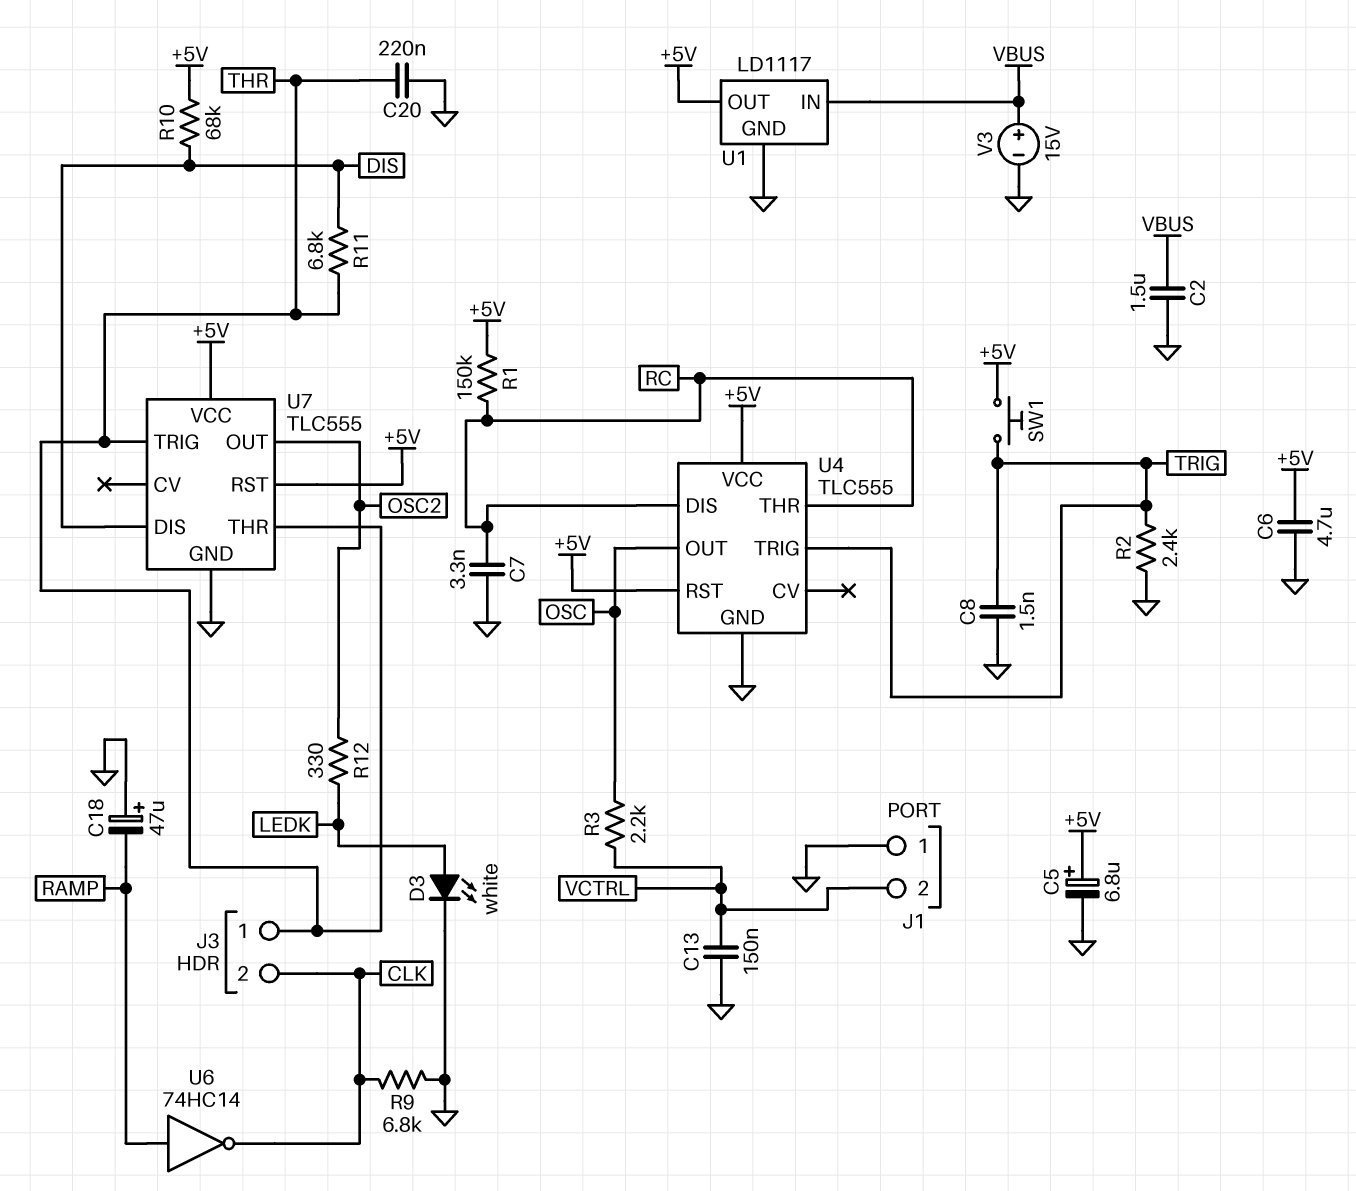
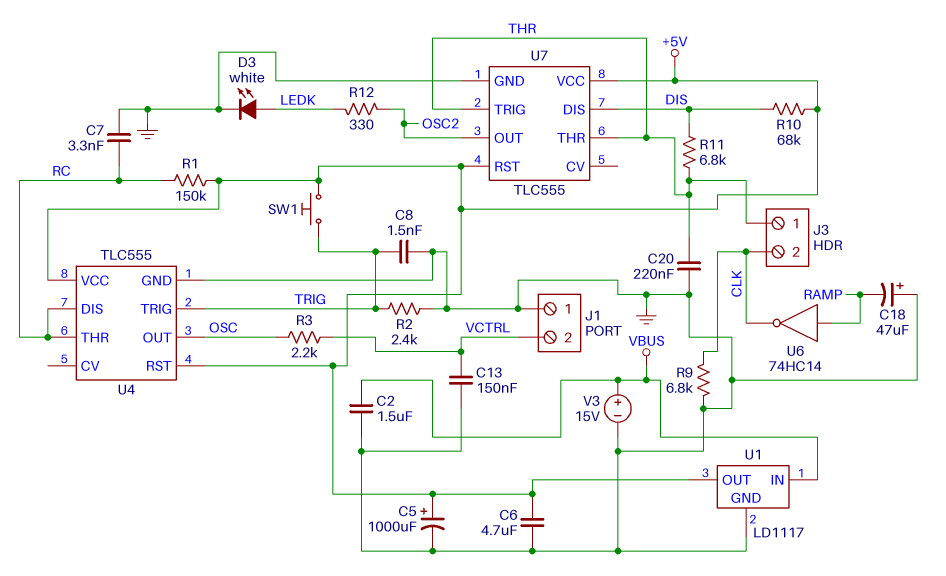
C5: 6.8uF (plus +5V, minus GND) -> 1000uF (plus +5V, minus GND)

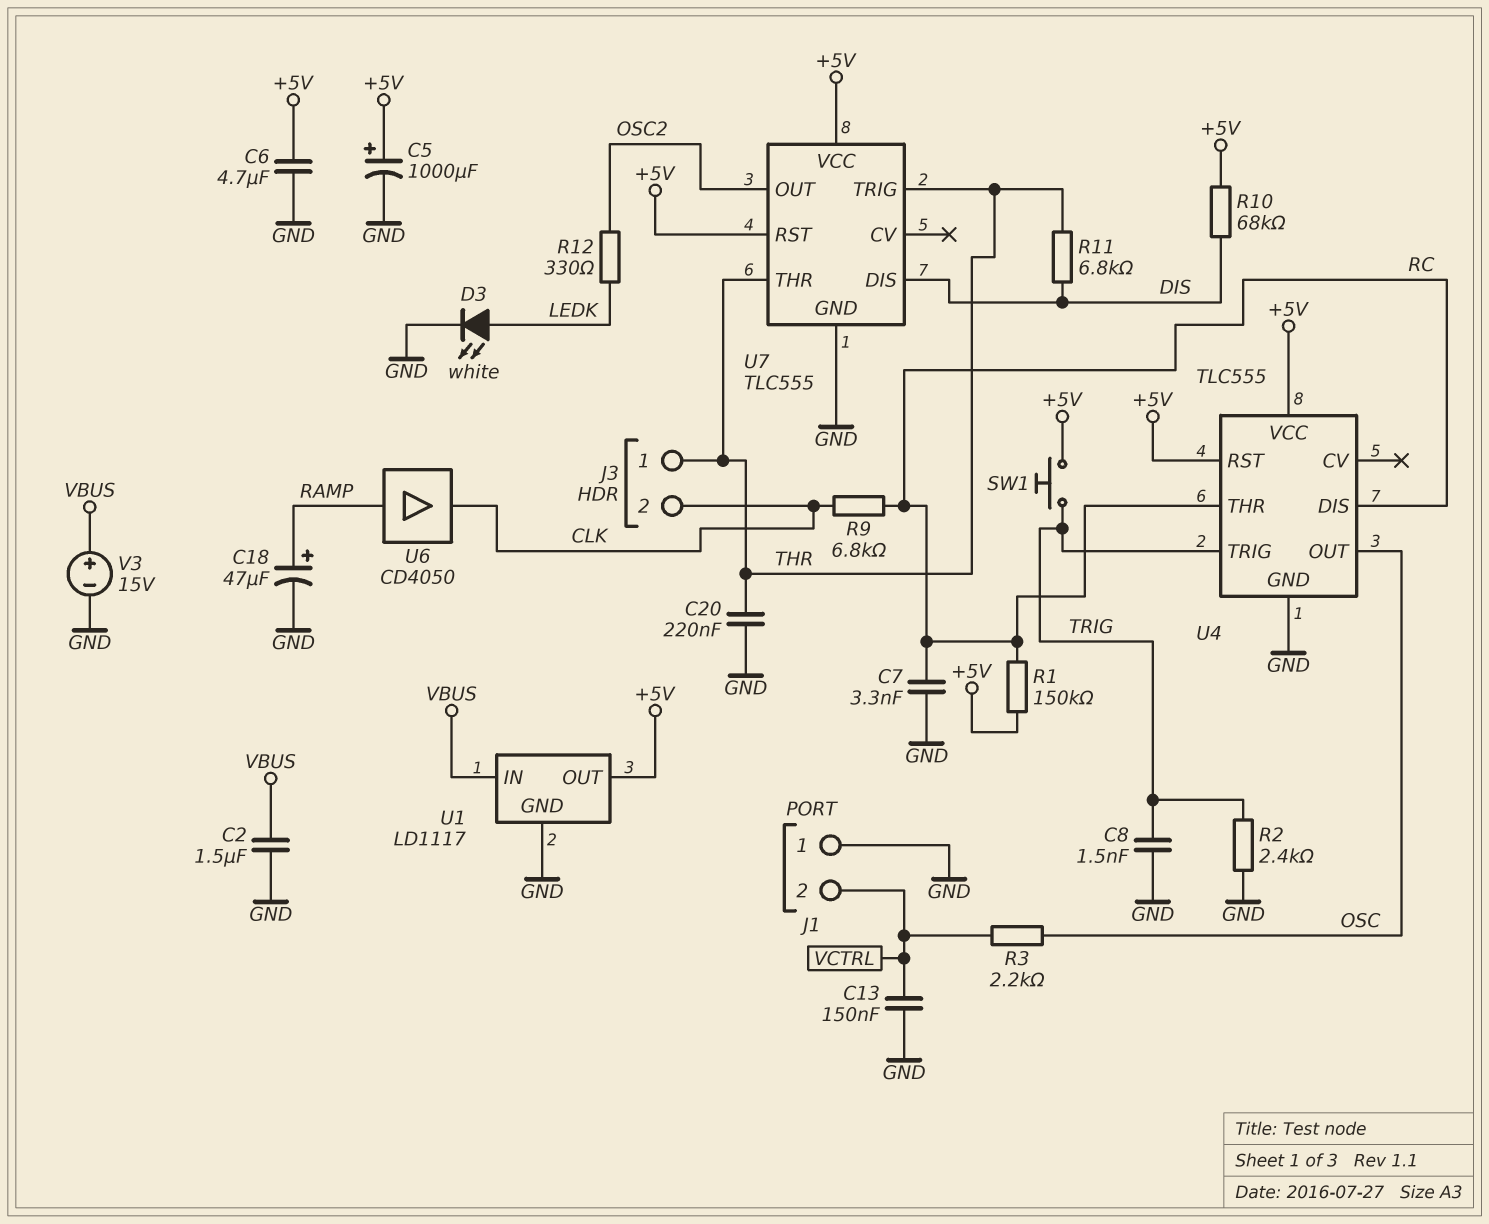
C18: 47uF (plus GND, minus RAMP) -> 47uF (plus RAMP, minus GND)
R9: 6.8k (CLK, GND) -> 6.8k (CLK, RC)
U6: NOT 74HC14 (in RAMP, out CLK) -> buffer CD4050 (in RAMP, out CLK)

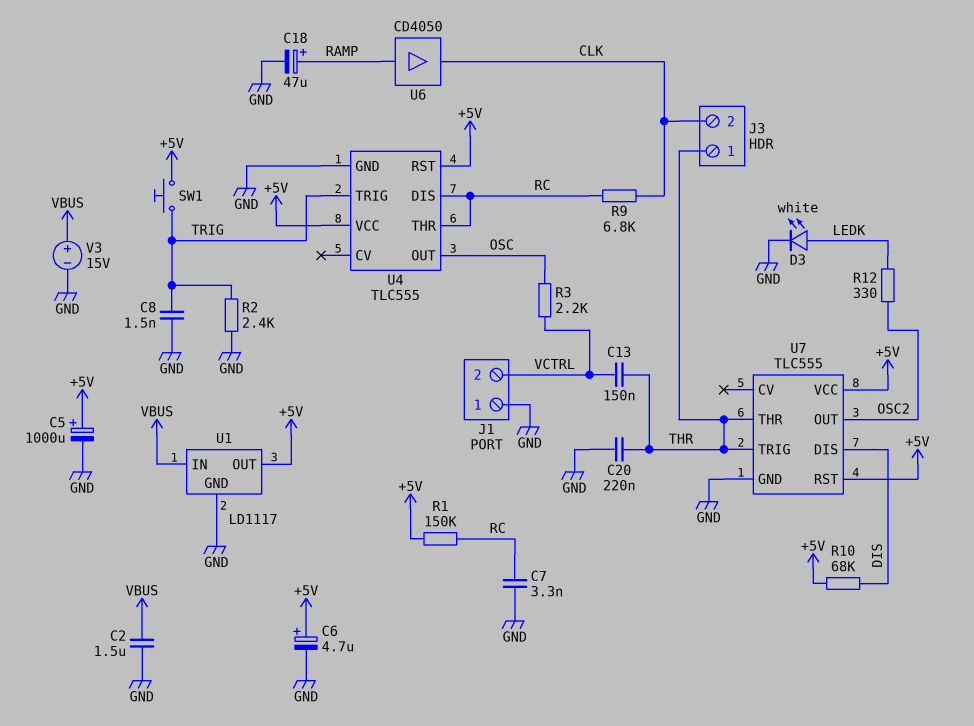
C6: 4.7uF (+5V, GND) -> 4.7uF (plus +5V, minus GND)
C13: 150nF (GND, VCTRL) -> 150nF (THR, VCTRL)
R11: 6.8k (DIS, THR) -> none

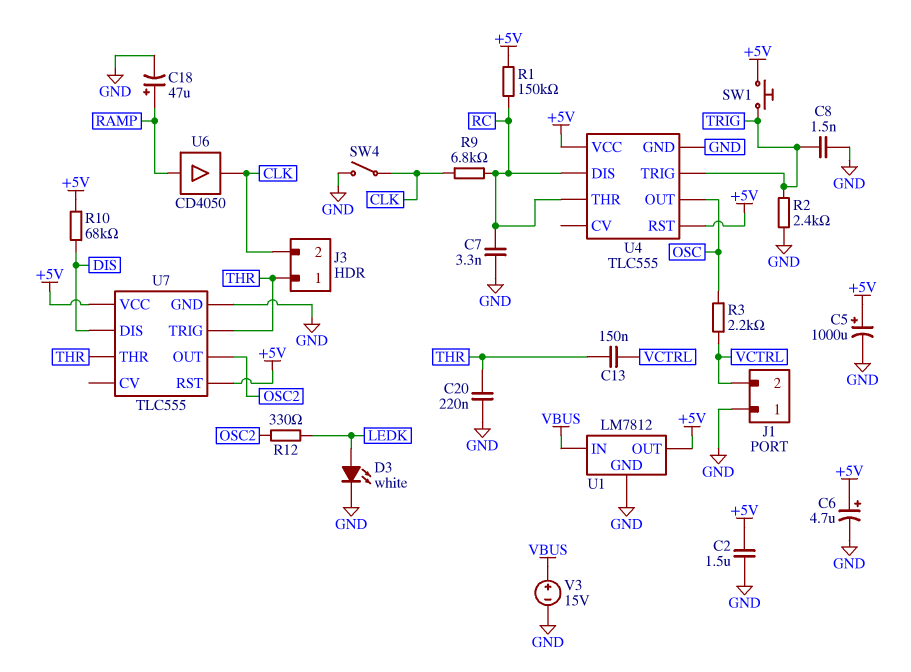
C2: 1.5uF (GND, VBUS) -> 1.5uF (+5V, GND)
SW4: none -> switch (CLK, GND)
U1: LD1117 -> LM7812

